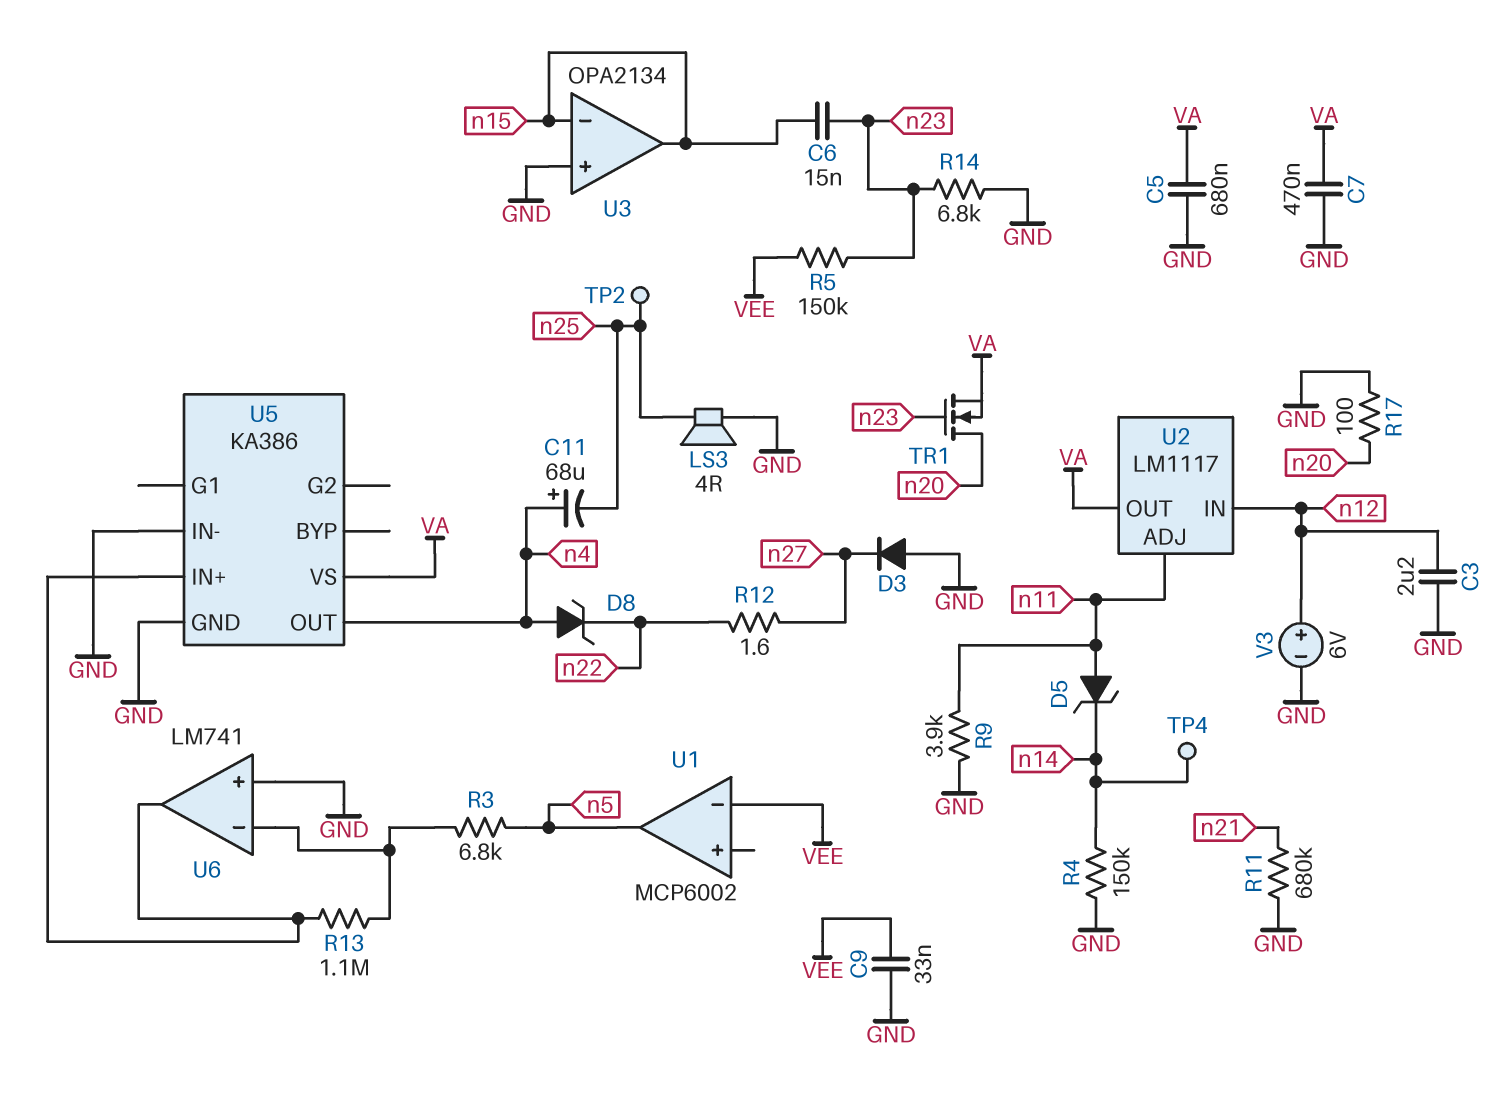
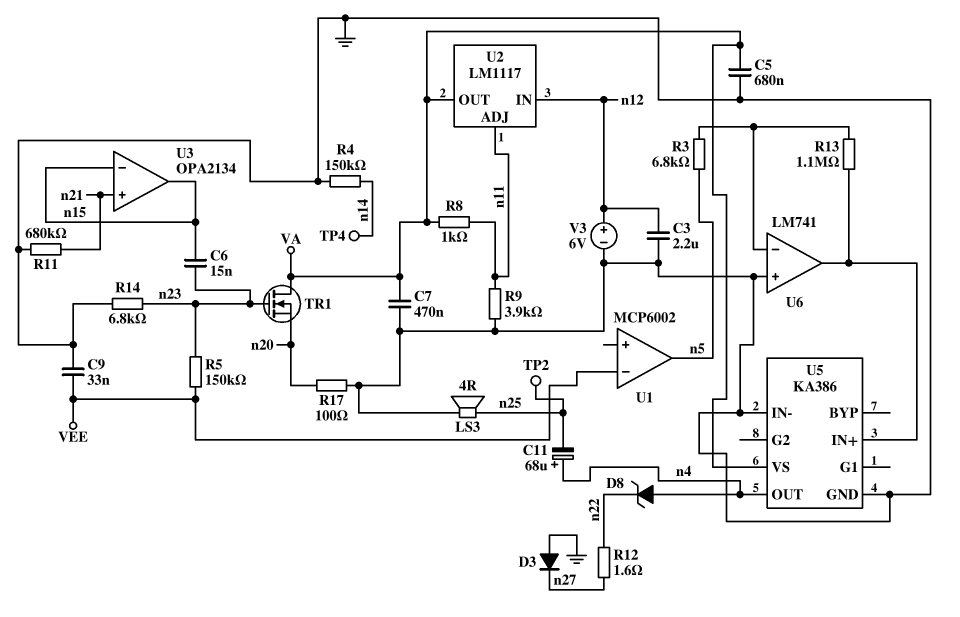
D5: zener (A n11, K n14) -> none
R8: none -> 1k (VA, n11)
TR1: NMOS (G n23, D n20, S VA) -> NMOS (G n23, D VA, S n20)
U3 pin in+: GND -> n21

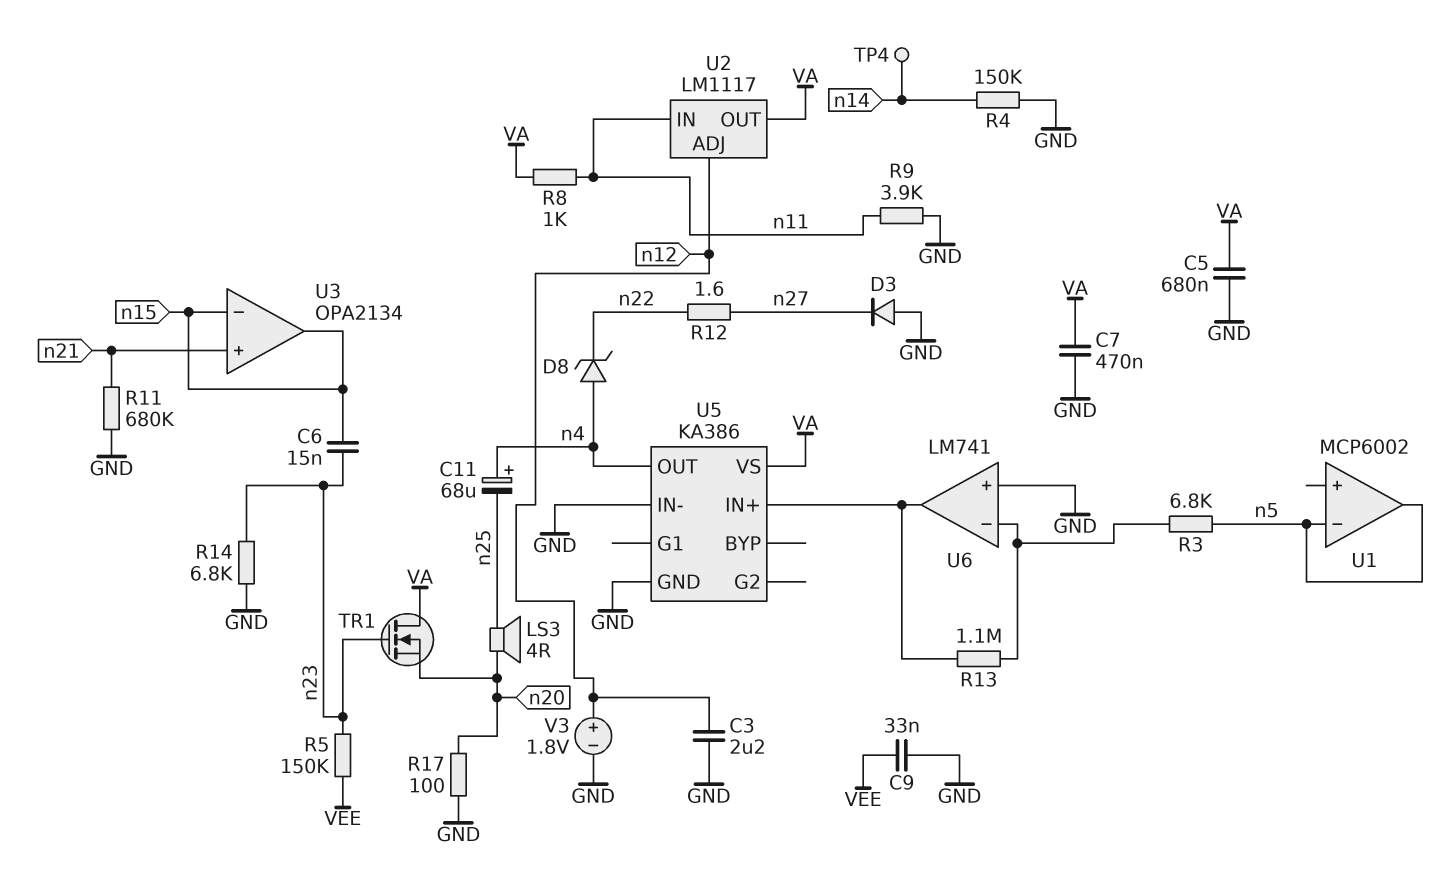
LS3: speaker 4R (GND, n25) -> speaker 4R (n20, n25)
TP2: test point (n25) -> none
U1 pin in-: VEE -> n5
U2 pin ADJ: n11 -> n12
U2 pin IN: n12 -> n11
V3: 6V (plus n12, minus GND) -> 1.8V (plus n12, minus GND)

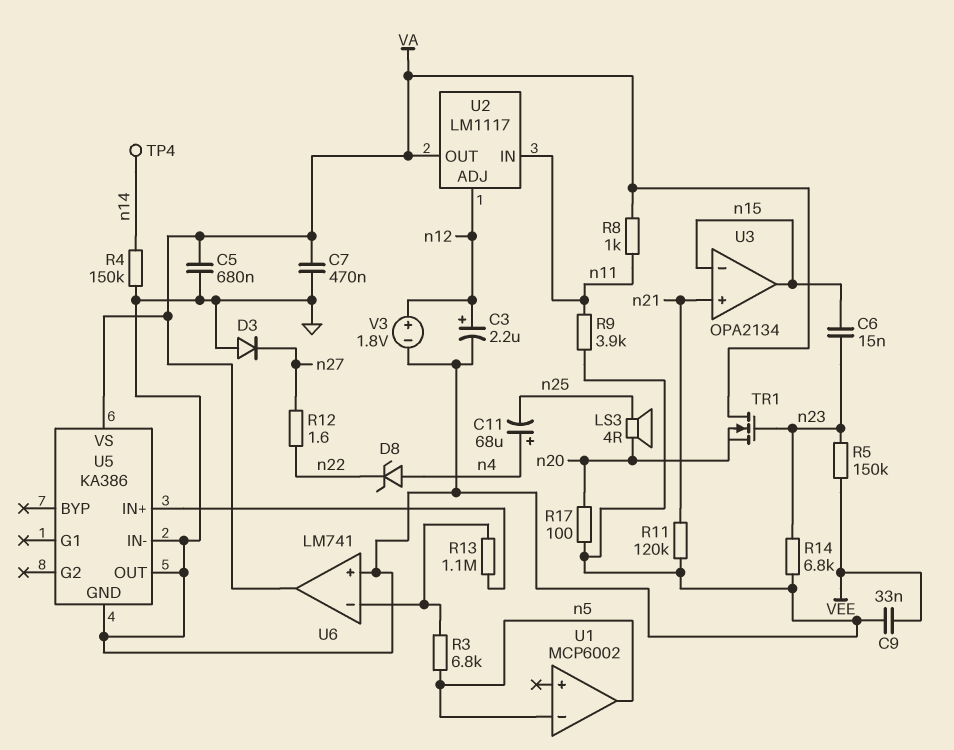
C3: 2.2uF (GND, n12) -> 2.2uF (plus n12, minus GND)
R11: 680k (GND, n21) -> 120k (GND, n21)
U5 pin OUT: n4 -> GND
U6 pin out: U5/IN+ -> VA

